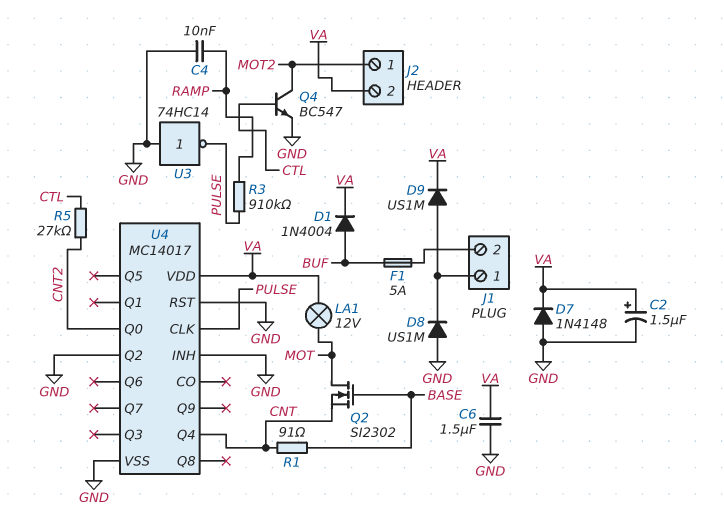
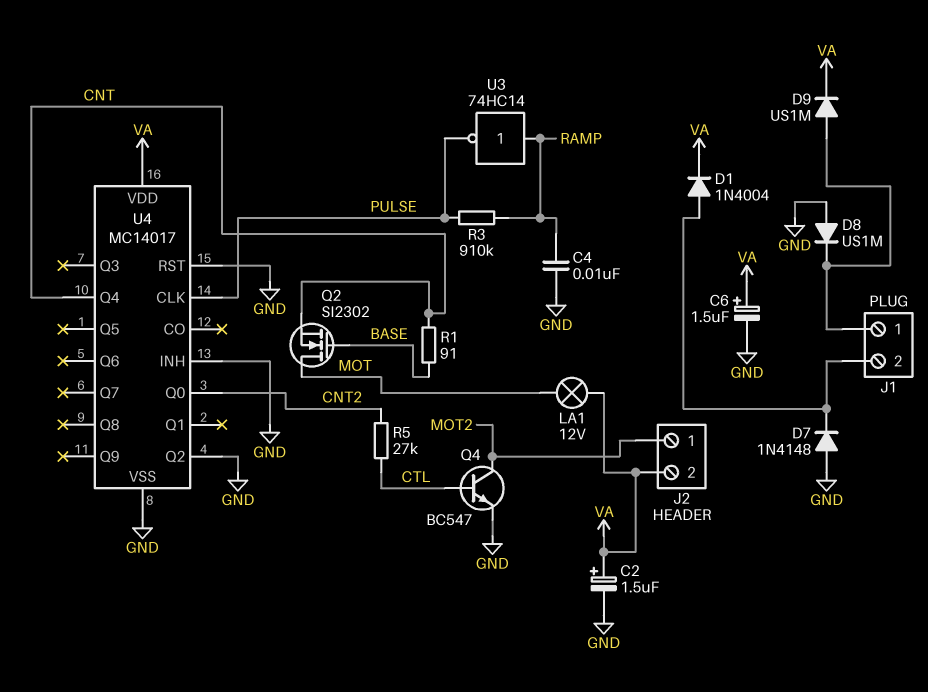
C6: 1.5uF (GND, VA) -> 1.5uF (plus VA, minus GND)
D1: diode 1N4004 (A BUF, K VA) -> diode 1N4004 (A J1/2, K VA)
D7: diode 1N4148 (A GND, K VA) -> diode 1N4148 (A GND, K J1/2)
F1: 5A (BUF, J1/2) -> none
U3: NOT 74HC14 (in GND, out PULSE) -> NOT 74HC14 (in RAMP, out PULSE)

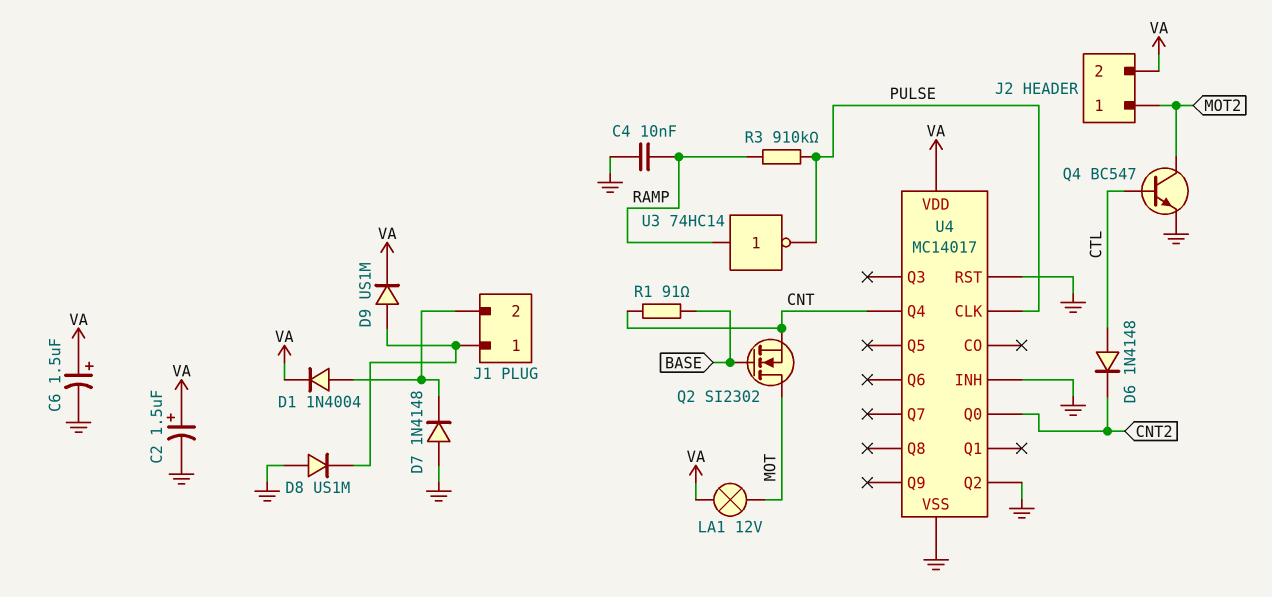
D6: none -> diode 1N4148 (A CTL, K CNT2)
R5: 27k (CNT2, CTL) -> none

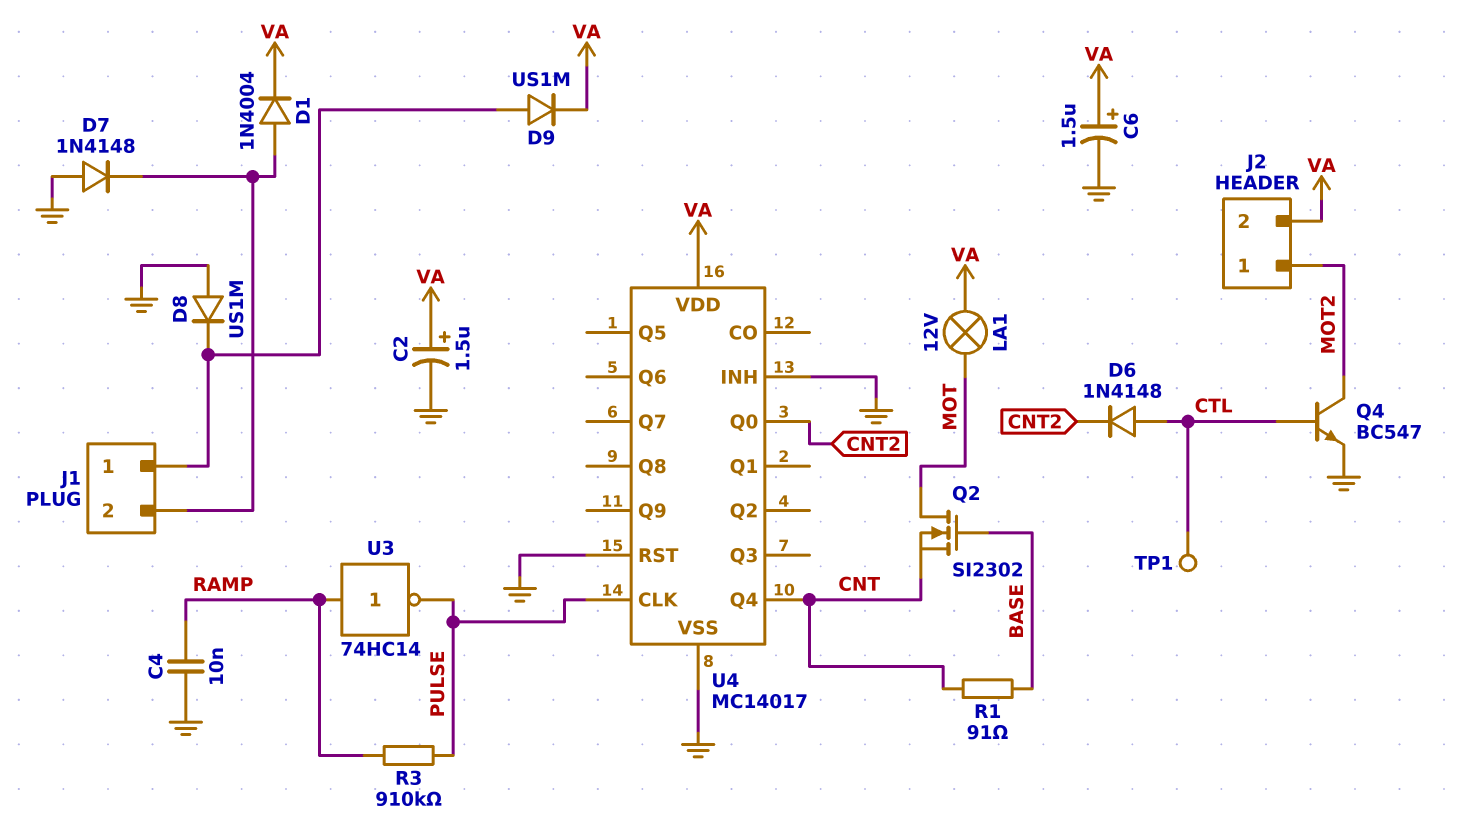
TP1: none -> test point (CTL)
U4 pin Q2: GND -> none

